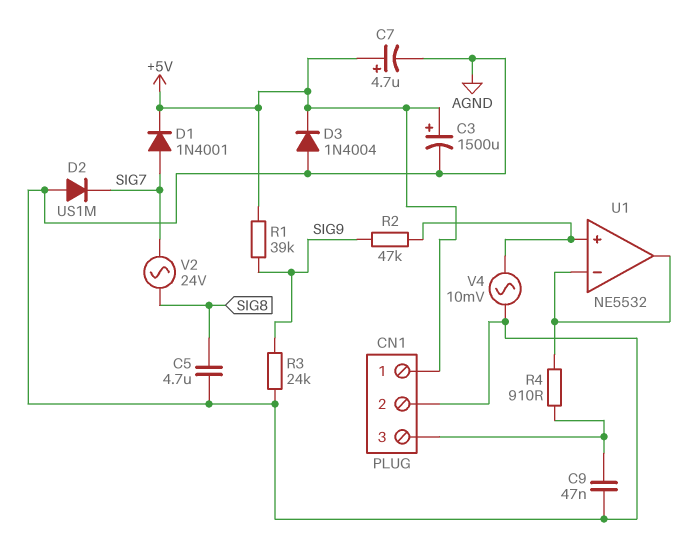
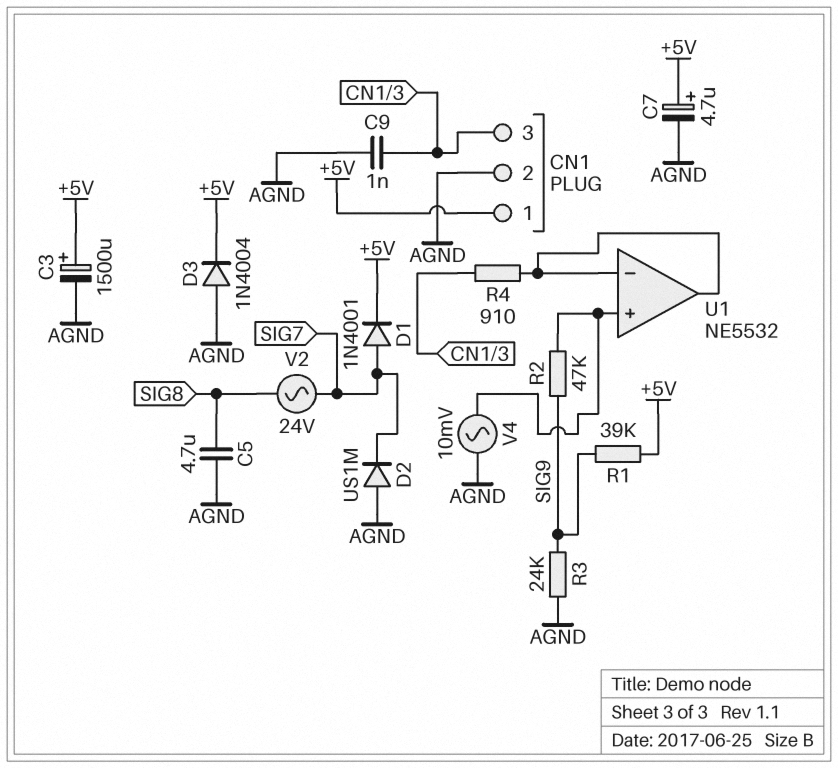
C9: 47nF (AGND, CN1/3) -> 1nF (AGND, CN1/3)

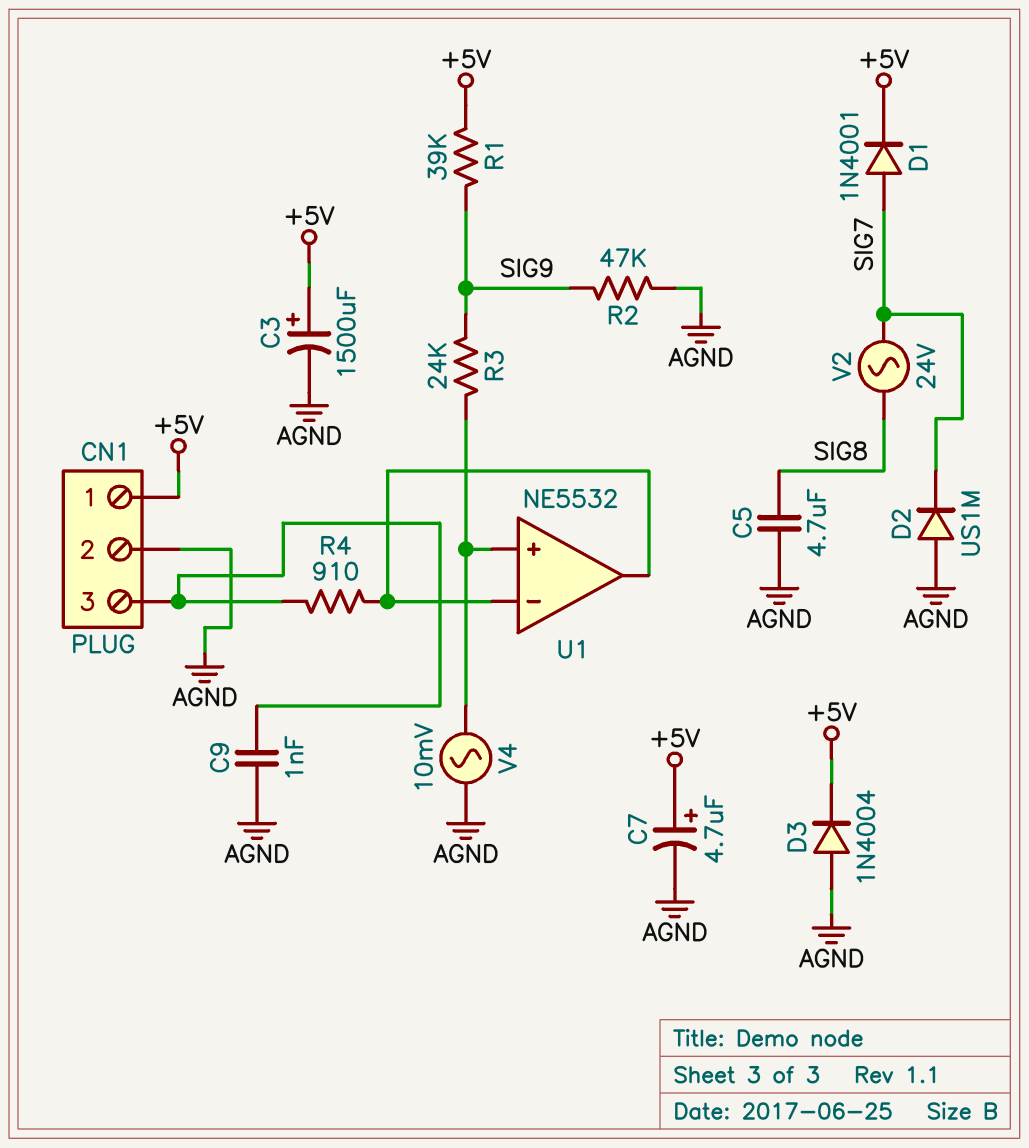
R2: 47k (SIG9, U1/in+) -> 47k (AGND, SIG9)
R3: 24k (AGND, SIG9) -> 24k (SIG9, U1/in+)

